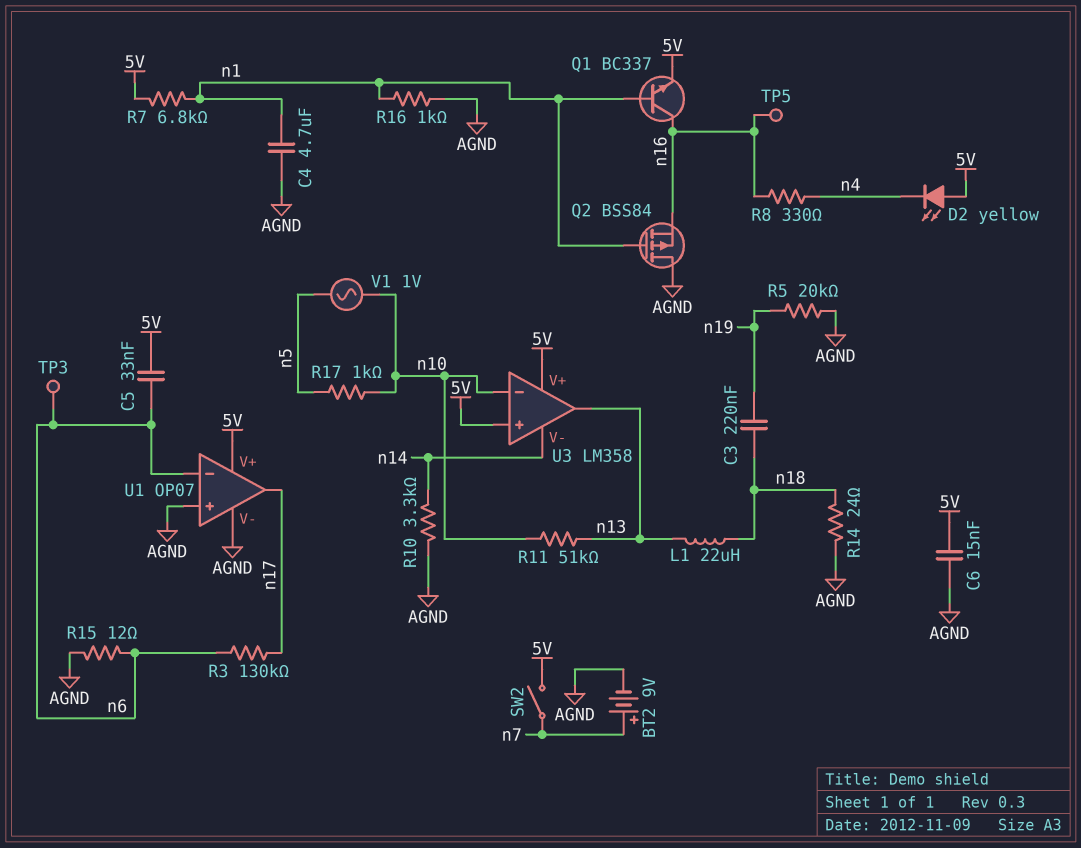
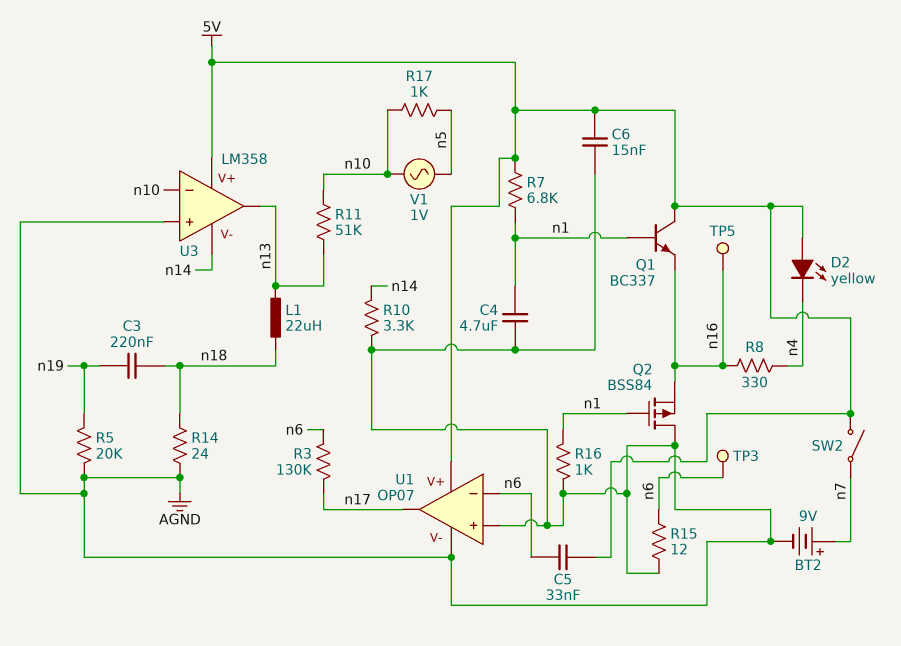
Q1: NPN BC337 (B n1, C n16, E 5V) -> NPN BC337 (B n1, C 5V, E n16)
U3 pin in+: 5V -> AGND

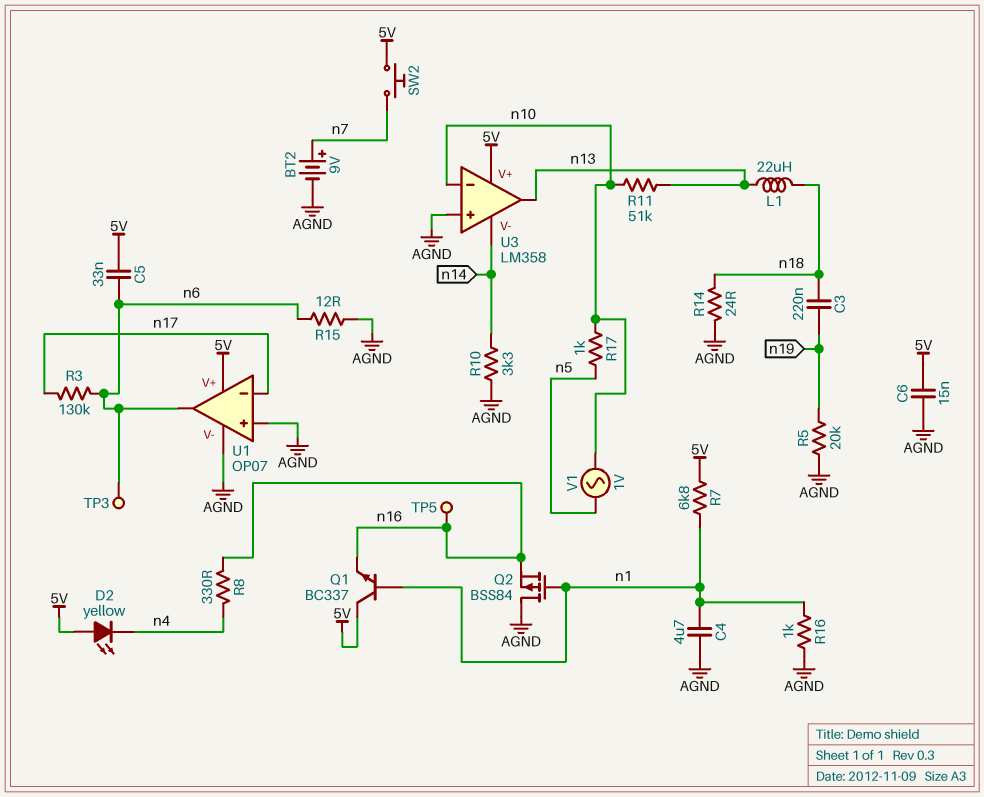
SW2: switch (5V, n7) -> button (5V, n7)
U1 pin in-: n6 -> n17
U1 pin out: n17 -> n6

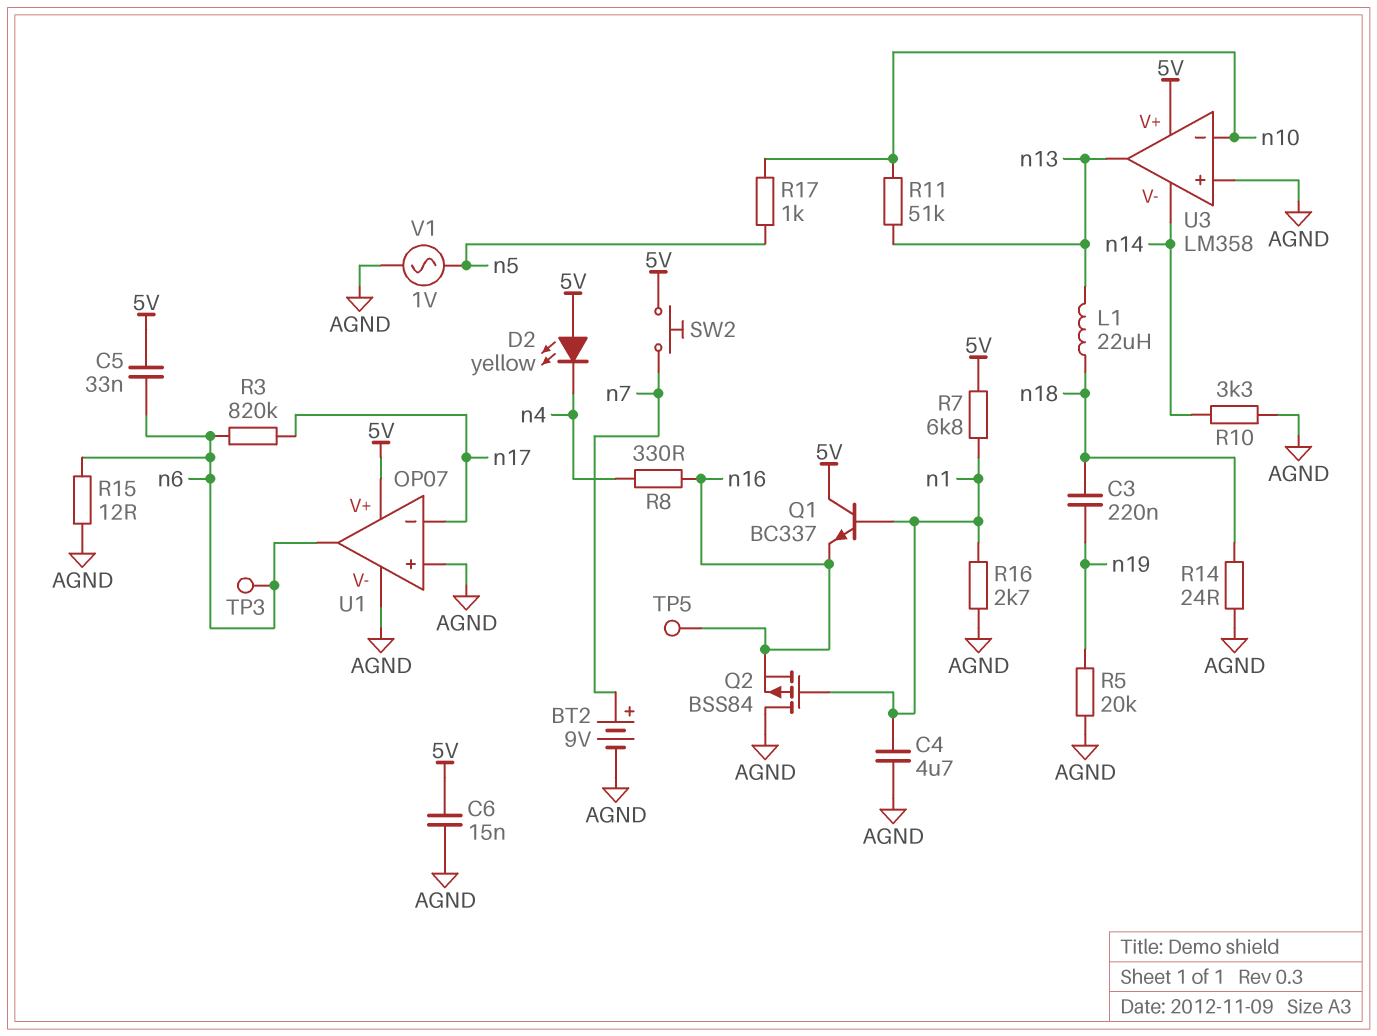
R3: 130k (n6, n17) -> 820k (n6, n17)
R16: 1k (AGND, n1) -> 2.7k (AGND, n1)
V1: AC 1V (n5, n10) -> AC 1V (AGND, n5)

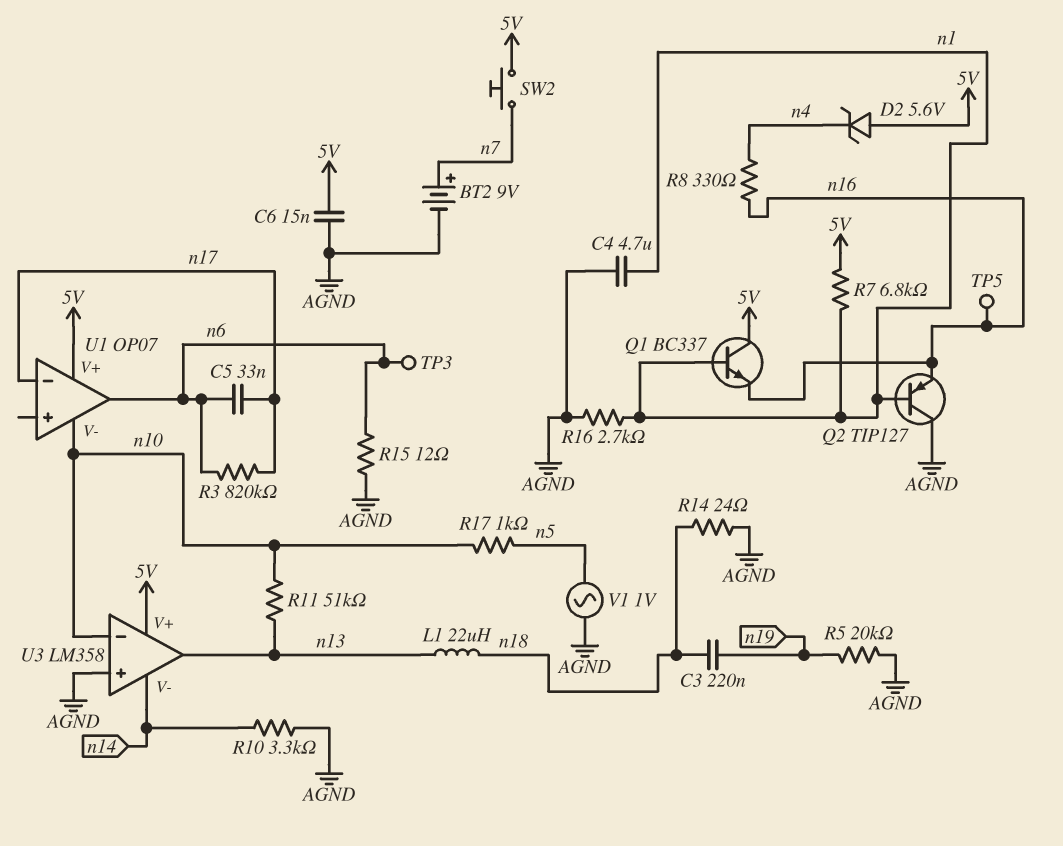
C5: 33nF (5V, n6) -> 33nF (n6, n17)
D2: LED yellow (A 5V, K n4) -> zener 5.6V (A 5V, K n4)
Q2: PMOS BSS84 (G n1, D AGND, S n16) -> PNP TIP127 (B n1, C AGND, E n16)
U1 pin V-: AGND -> n10
U1 pin in+: AGND -> none

